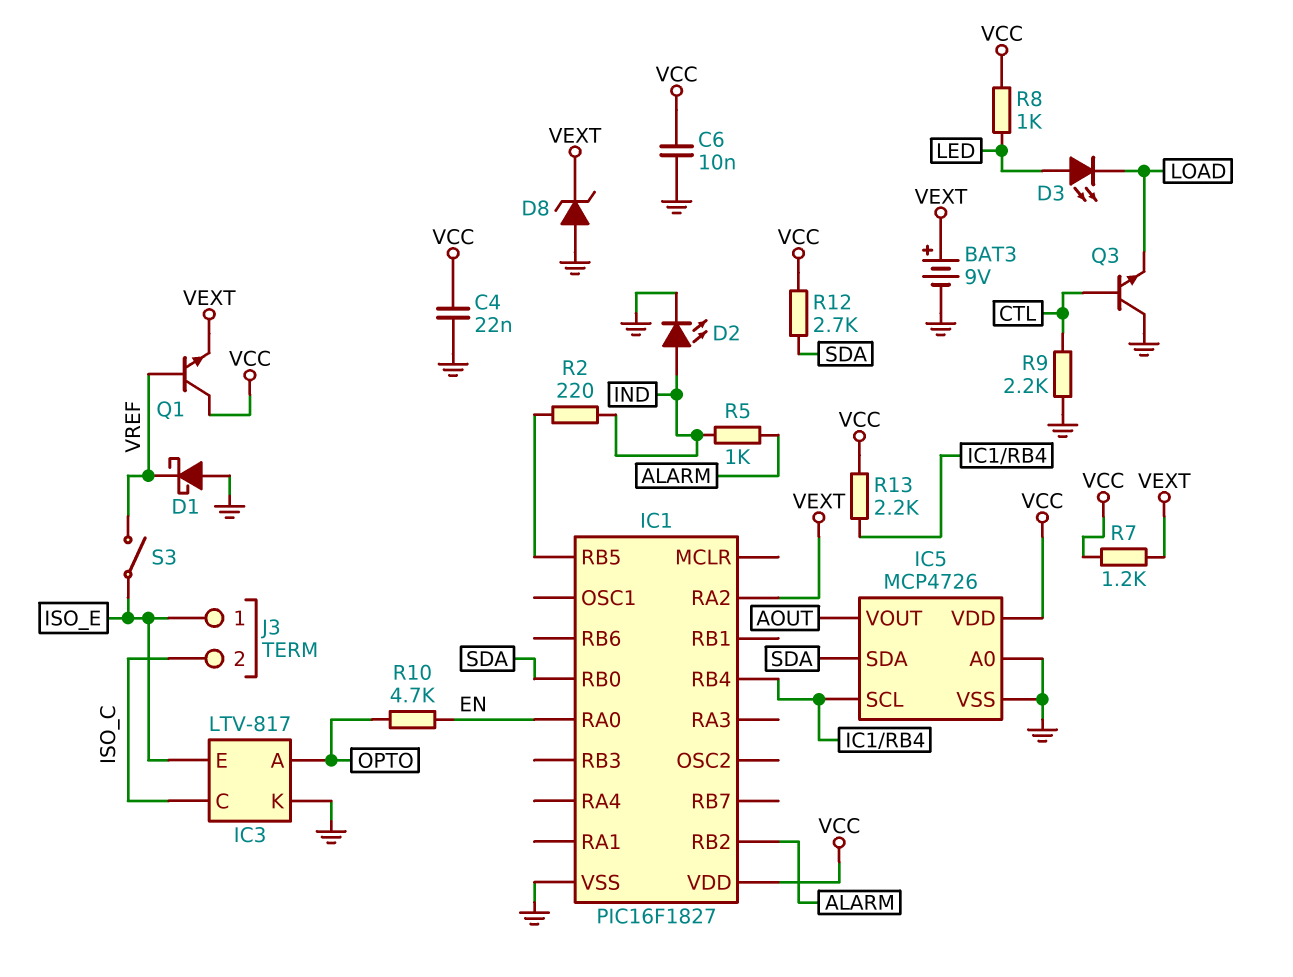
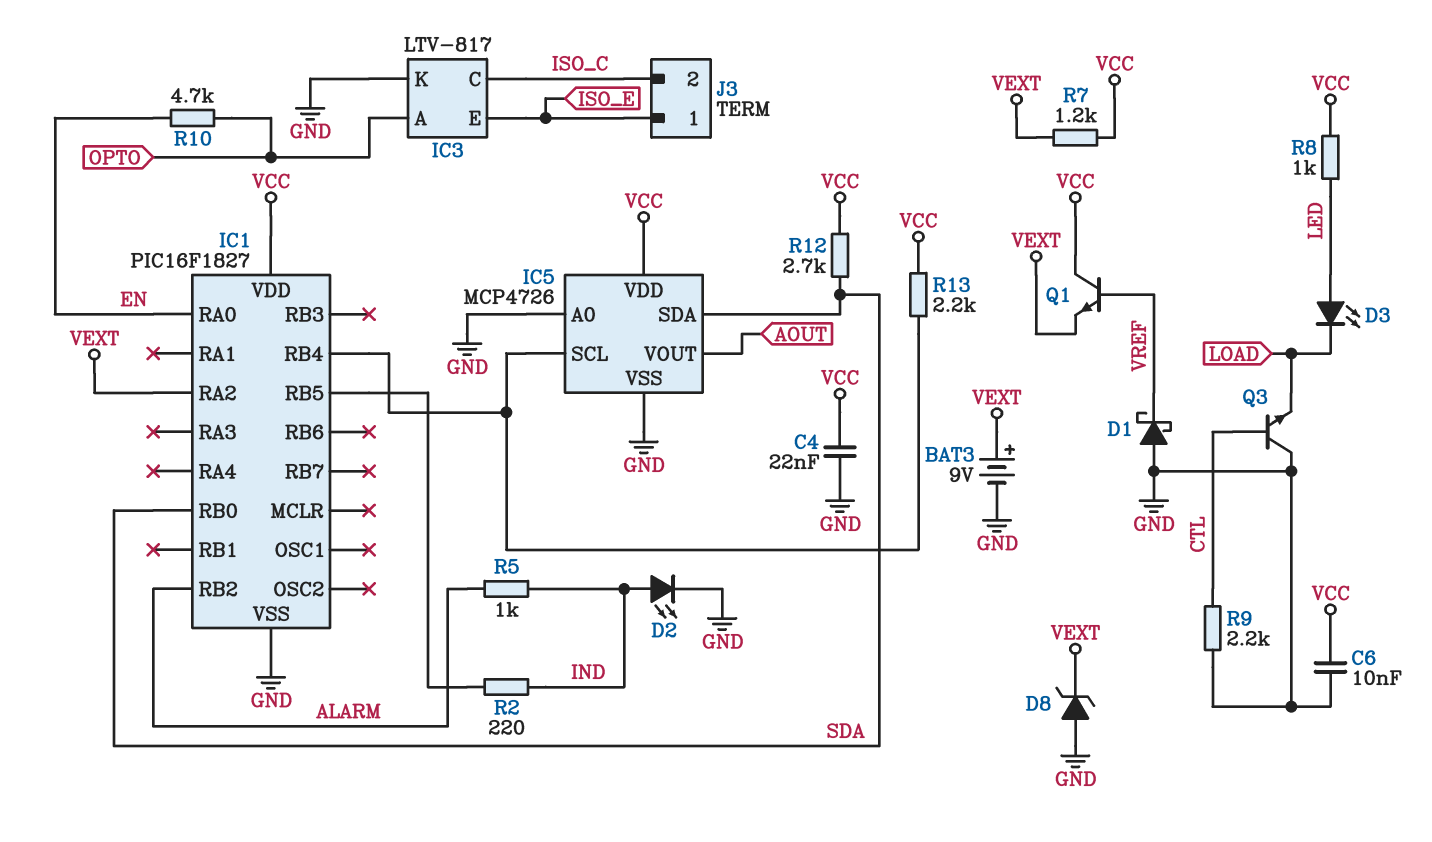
S3: switch (ISO_E, VREF) -> none

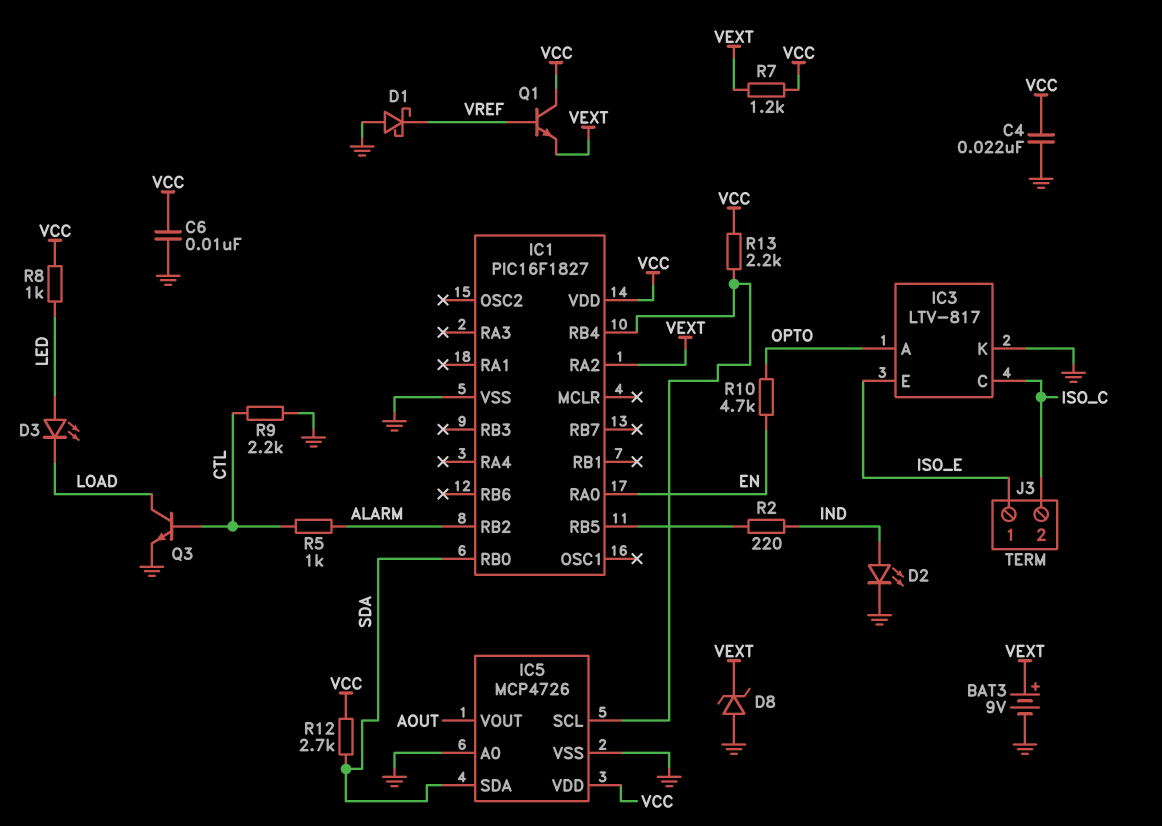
Q3: NPN (B CTL, C GND, E LOAD) -> NPN (B CTL, C LOAD, E GND)
R5: 1k (ALARM, IND) -> 1k (ALARM, CTL)

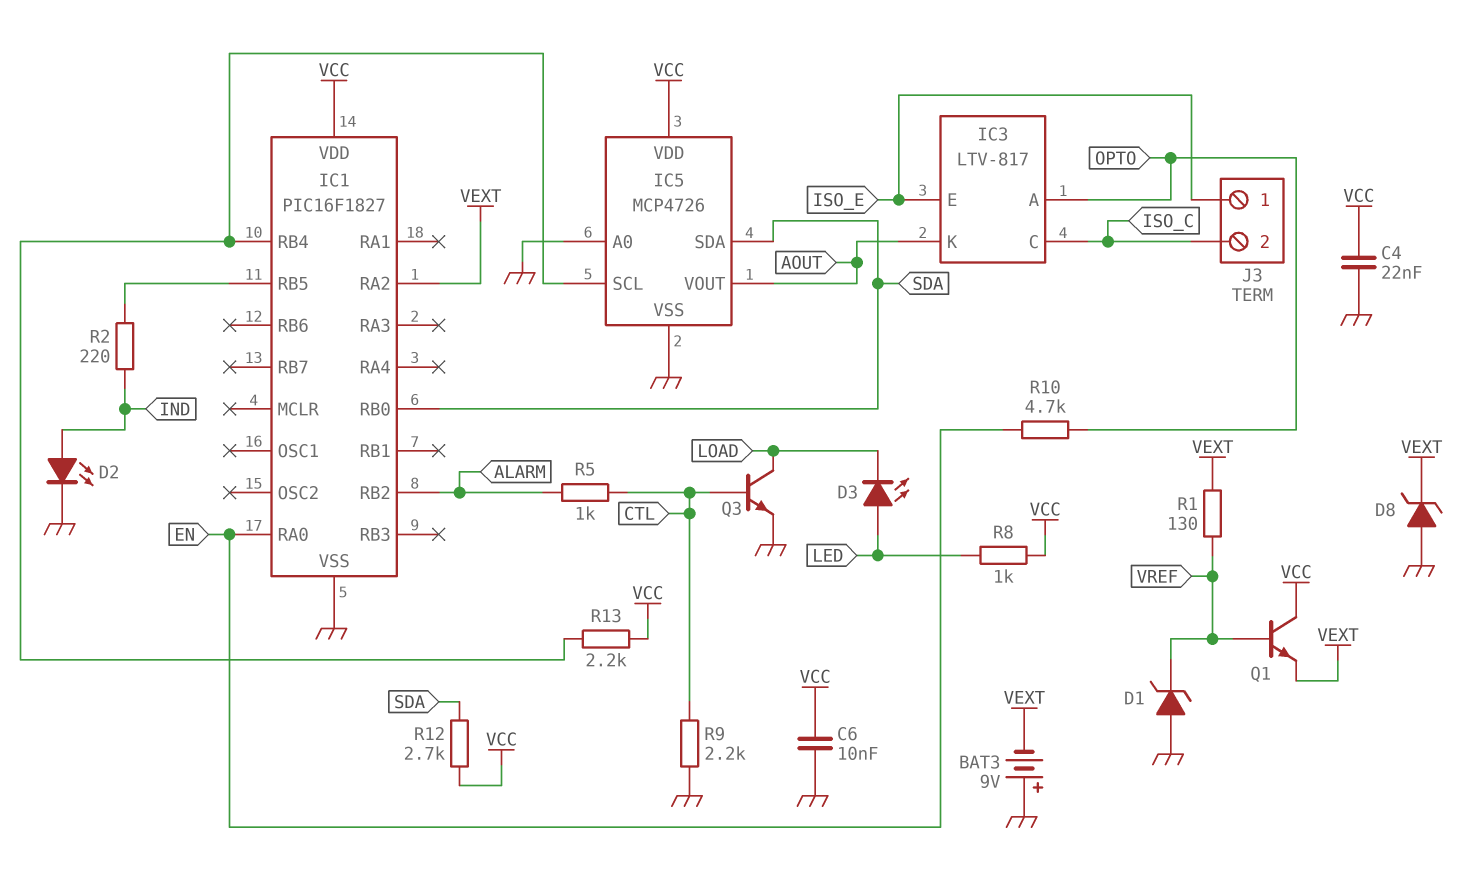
BAT3: 9V (plus VEXT, minus GND) -> 9V (plus GND, minus VEXT)
D1: schottky (A GND, K VREF) -> zener (A GND, K VREF)
IC3 pin K: GND -> AOUT
R1: none -> 130 (VEXT, VREF)
R7: 1.2k (VCC, VEXT) -> none

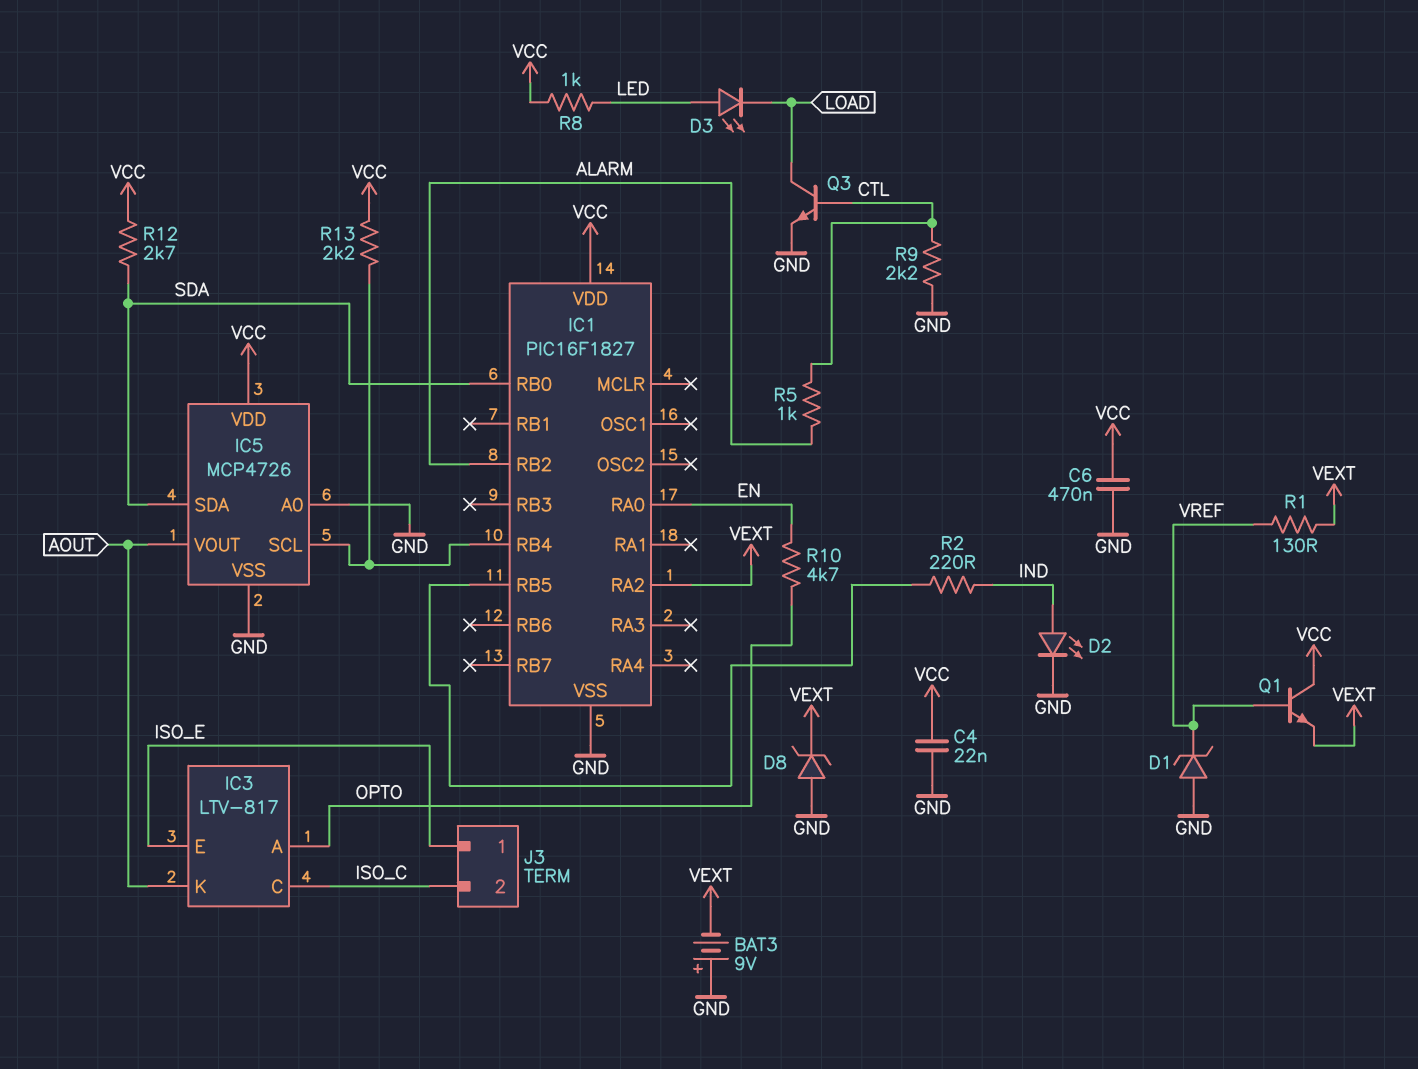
C6: 10nF (GND, VCC) -> 470nF (GND, VCC)

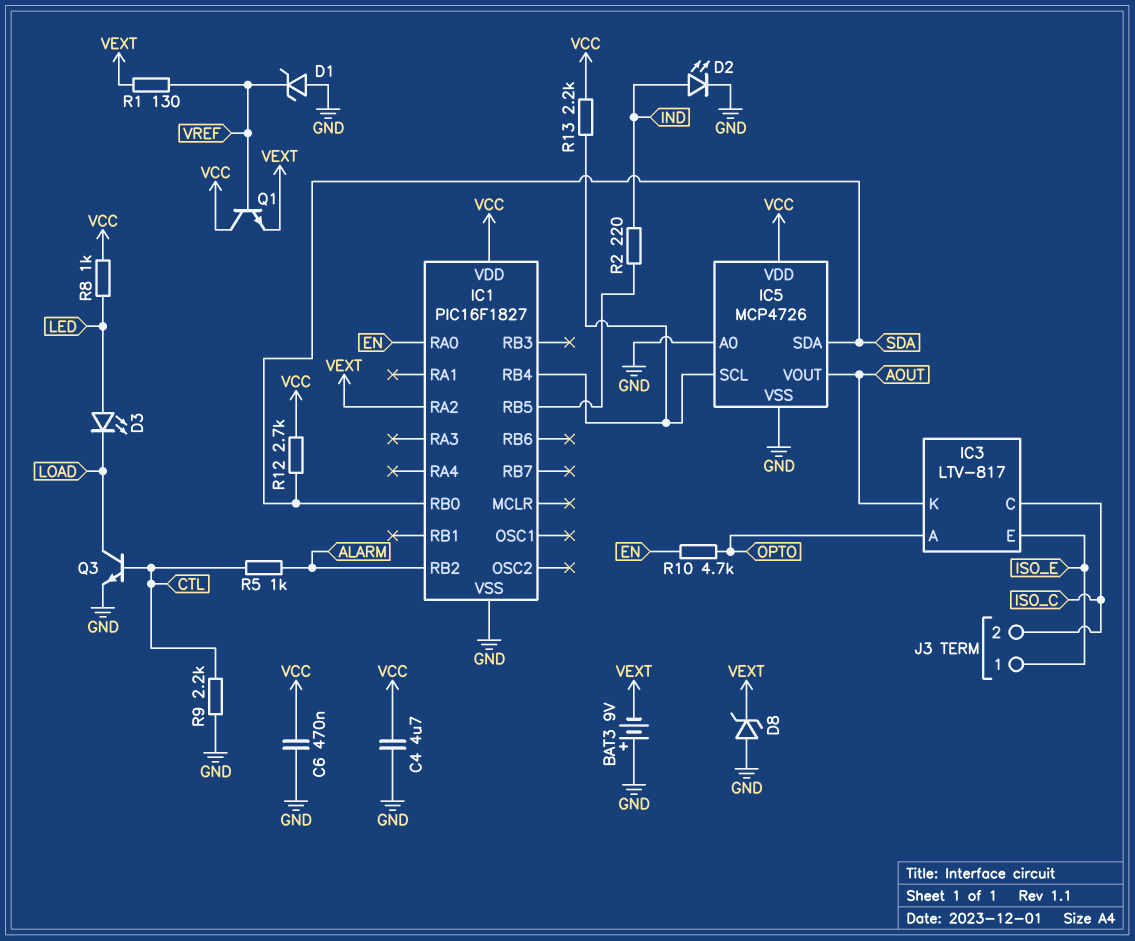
C4: 22nF (GND, VCC) -> 4.7uF (GND, VCC)

